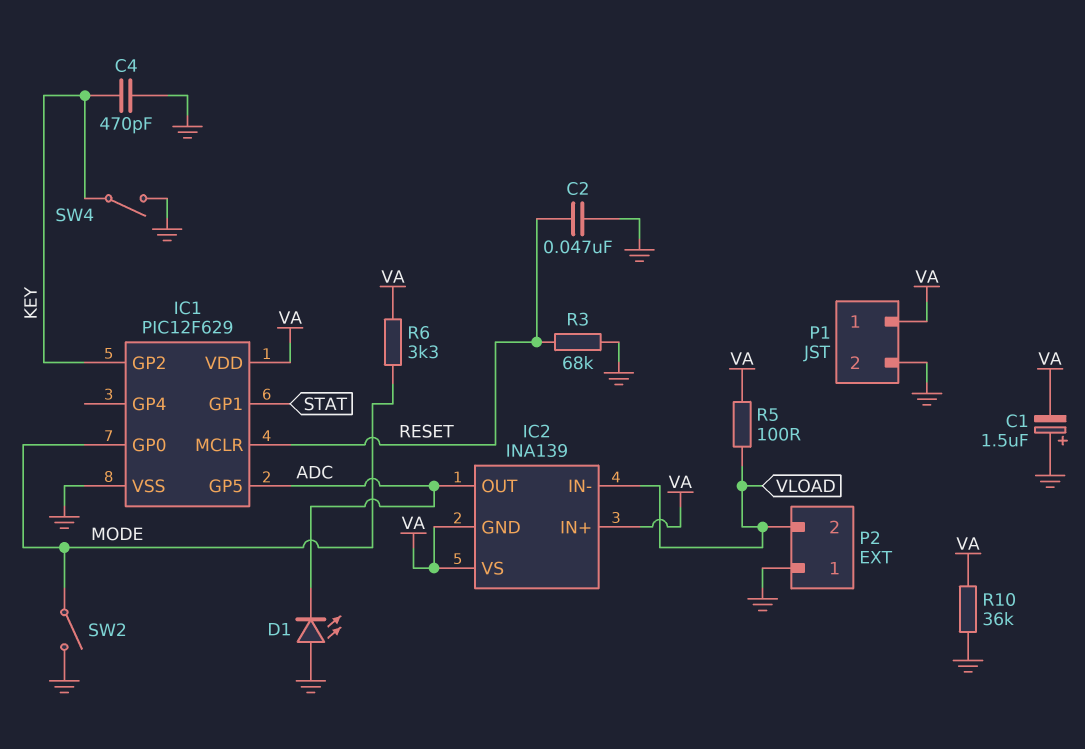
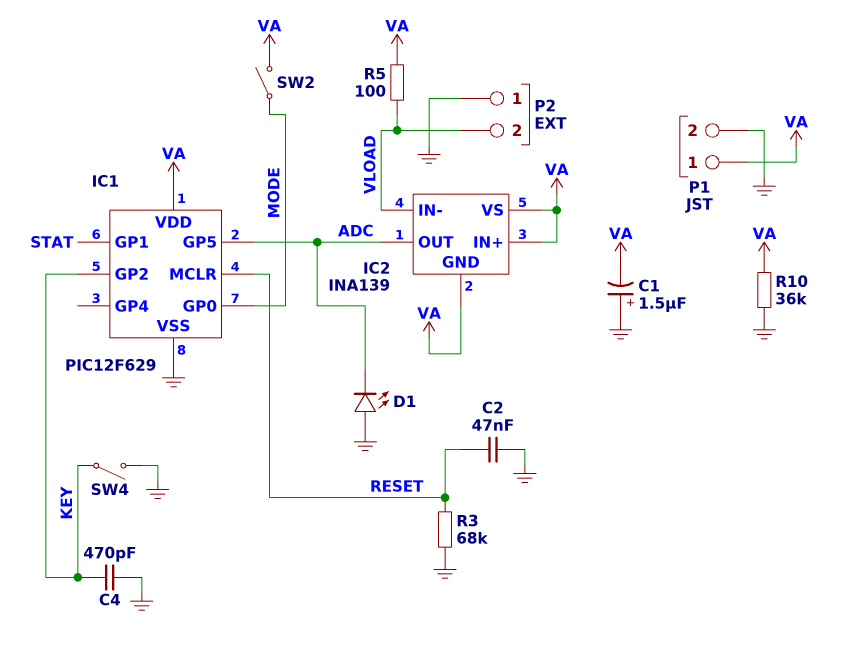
R6: 3.3k (MODE, VA) -> none
SW2: switch (GND, MODE) -> switch (MODE, VA)

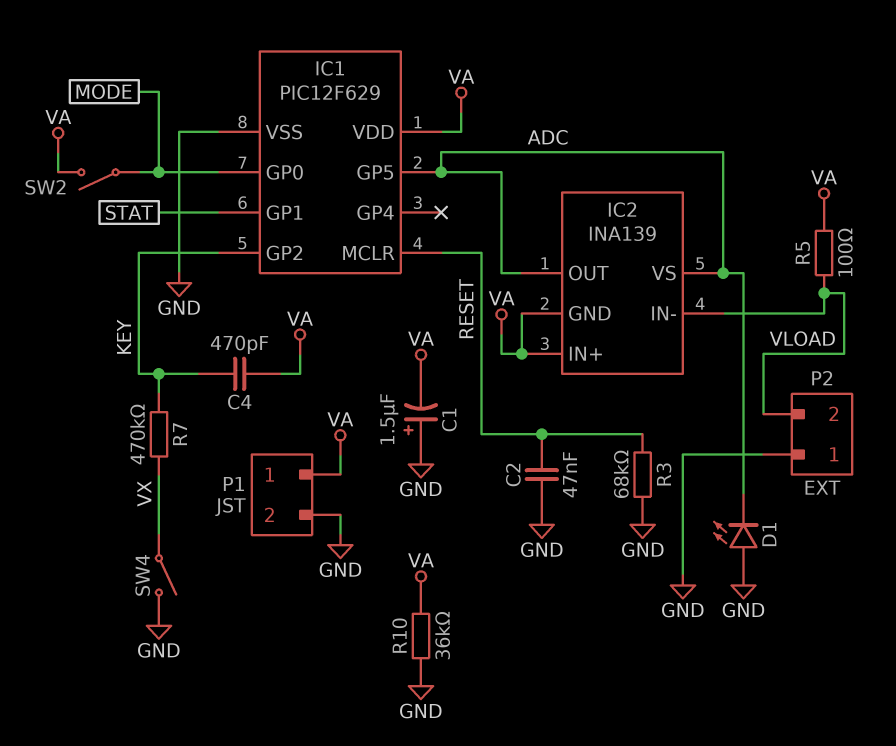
C4: 470pF (GND, KEY) -> 470pF (KEY, VA)
IC2 pin VS: VA -> ADC
R7: none -> 470k (KEY, VX)
SW4: switch (GND, KEY) -> switch (GND, VX)

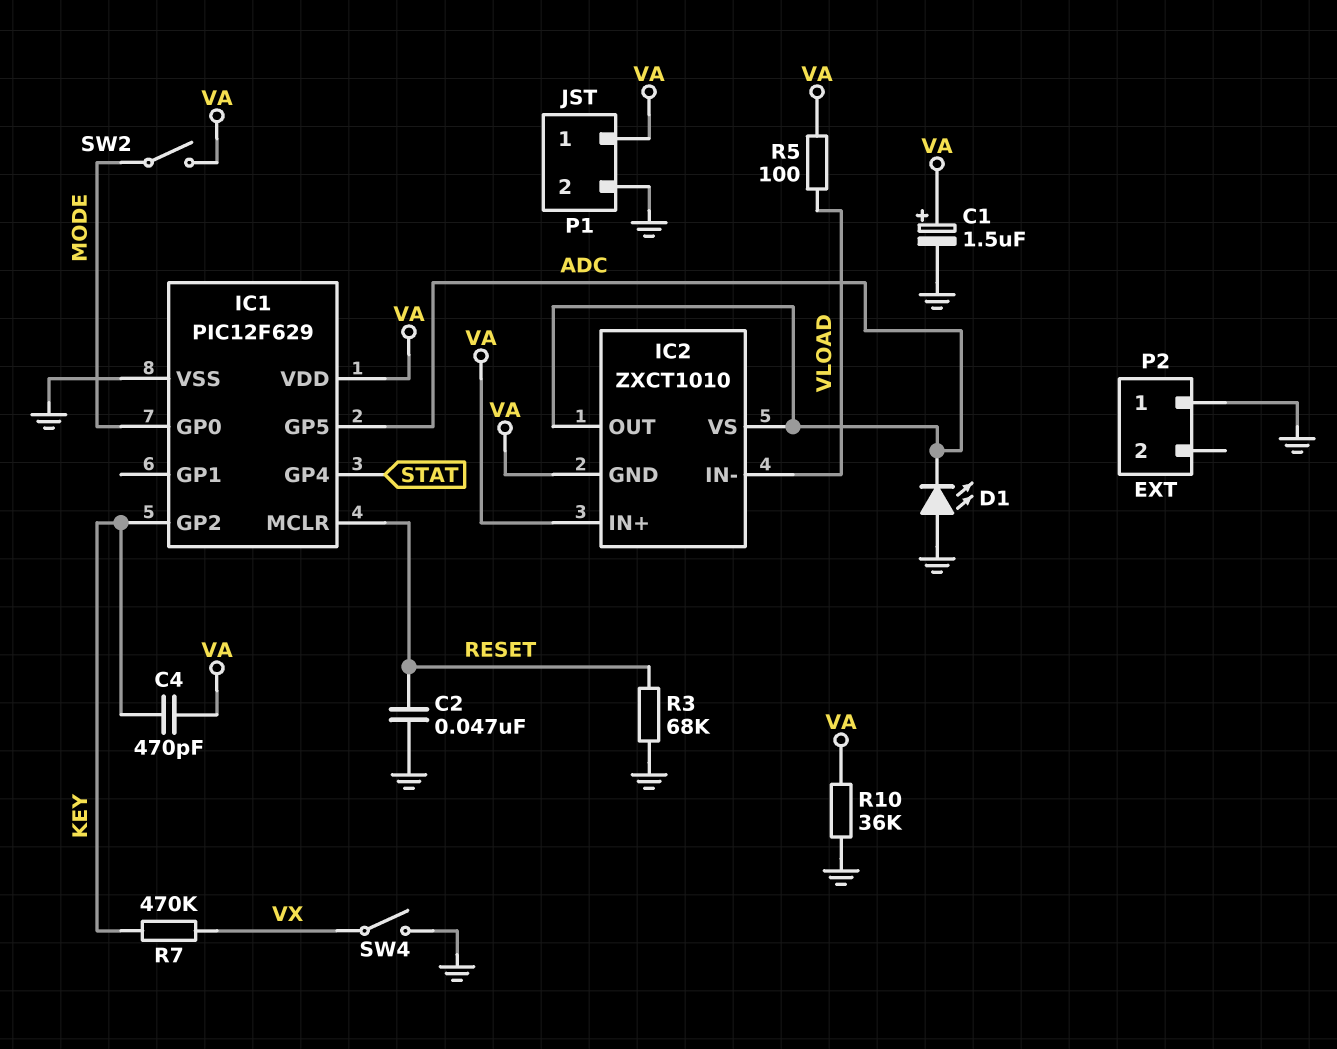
C1: 1.5uF (plus GND, minus VA) -> 1.5uF (plus VA, minus GND)
IC1 pin GP1: STAT -> none
IC1 pin GP4: none -> STAT
IC2: INA139 -> ZXCT1010
P2 pin 2: VLOAD -> none

